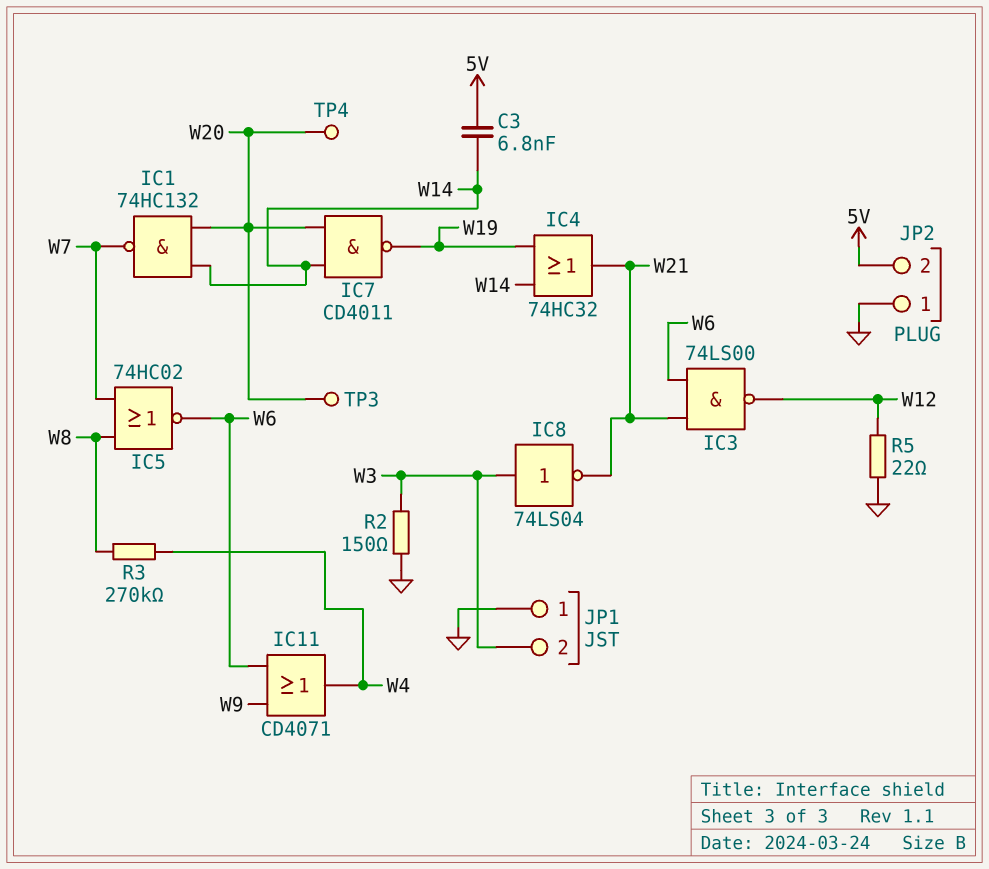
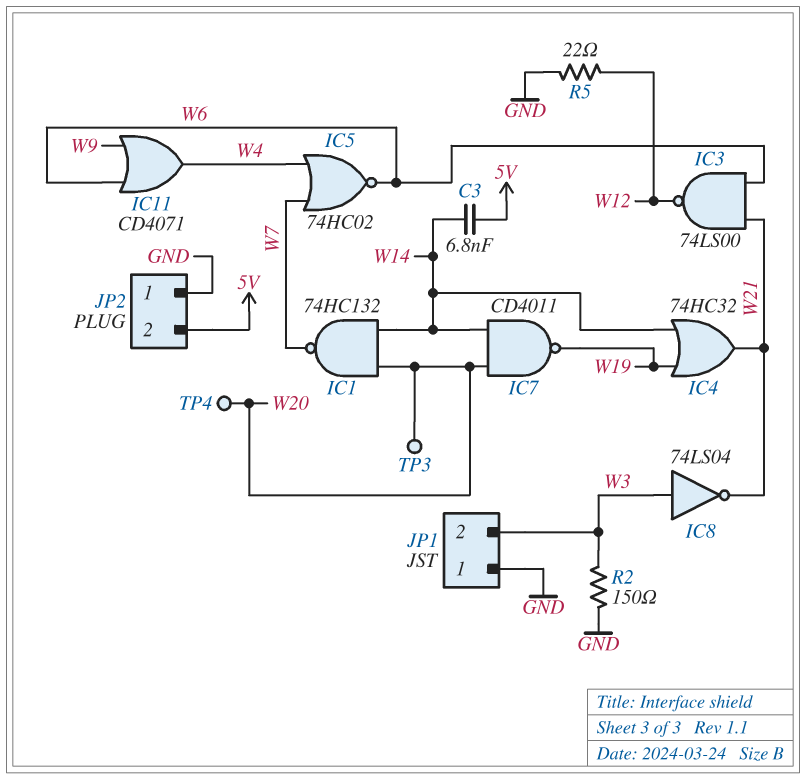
IC5: NOR 74HC02 (in W7, in W8, out W6) -> NOR 74HC02 (in W4, in W7, out W6)
R3: 270k (W4, W8) -> none

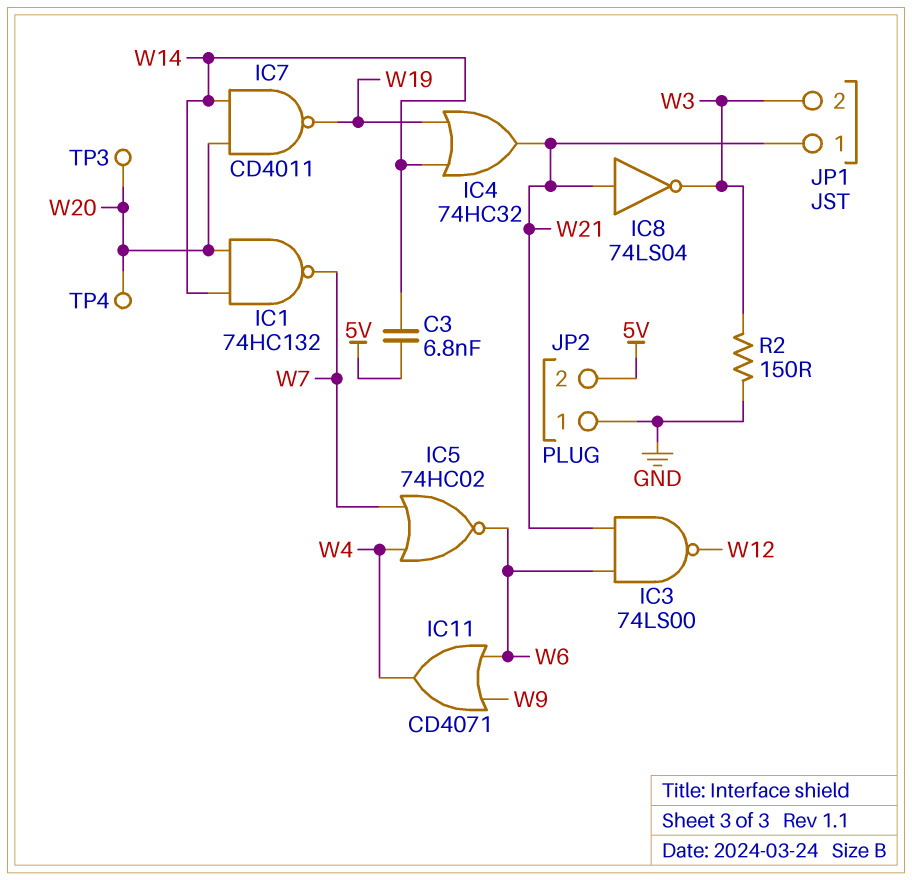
IC8: NOT 74LS04 (in W3, out W21) -> NOT 74LS04 (in W21, out W3)
JP1 pin 1: GND -> W21
R5: 22 (GND, W12) -> none

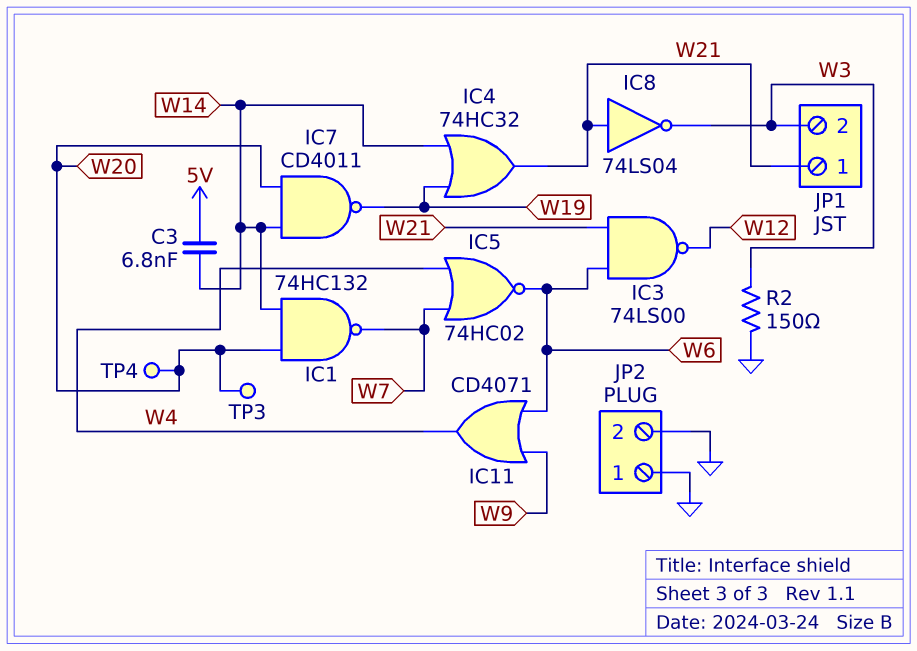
JP2 pin 2: 5V -> GND

